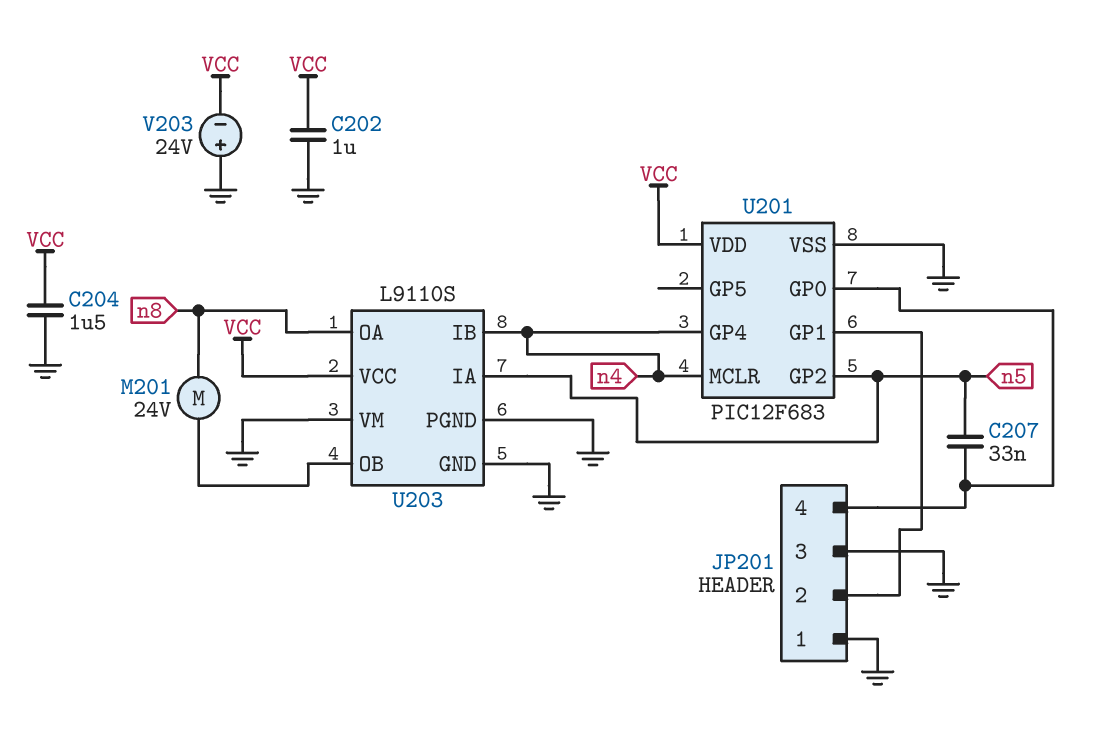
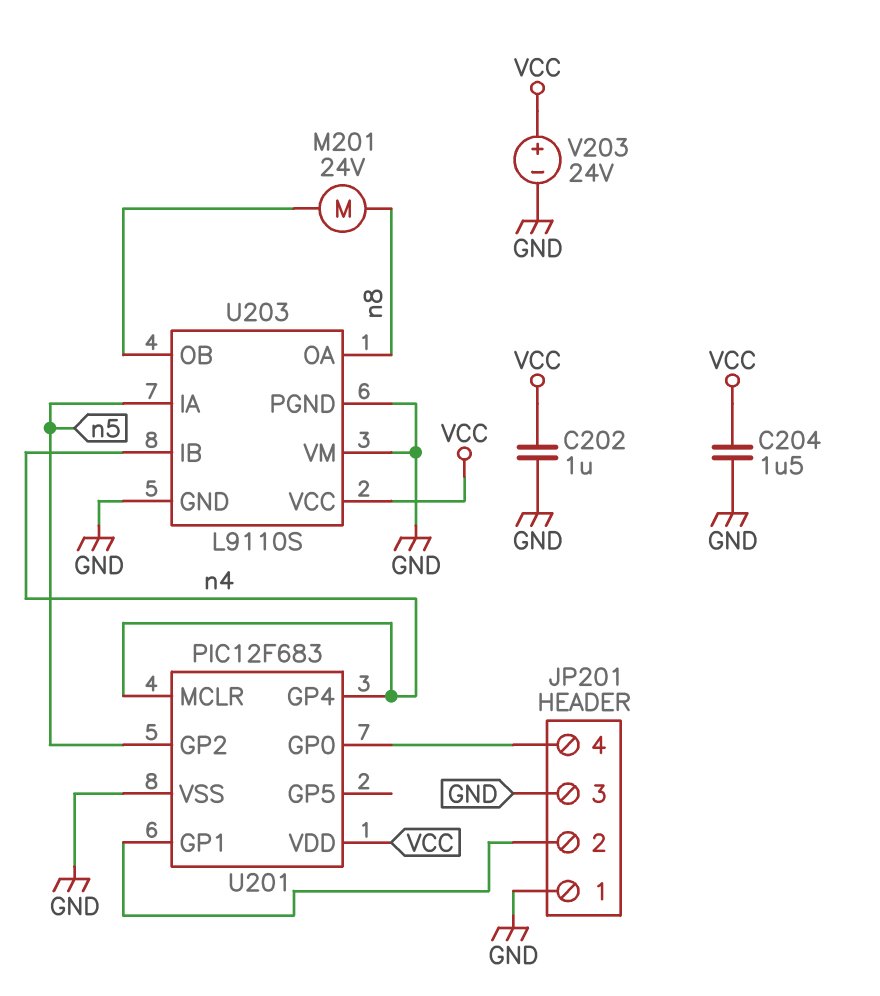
C207: 33nF (JP201/4, n5) -> none
V203: 24V (plus GND, minus VCC) -> 24V (plus VCC, minus GND)

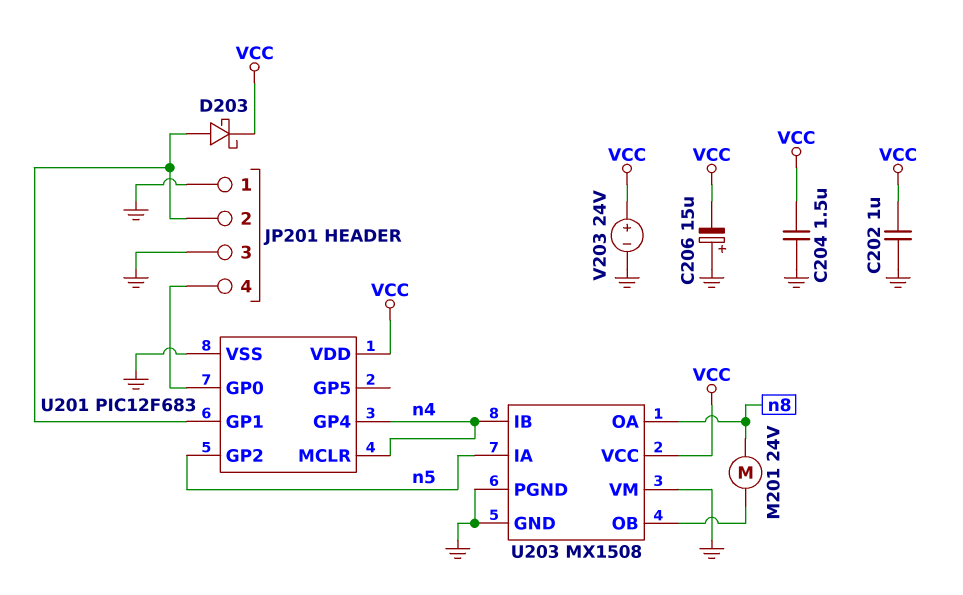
C206: none -> 15uF (plus GND, minus VCC)
D203: none -> schottky (A JP201/2, K VCC)
U203: L9110S -> MX1508

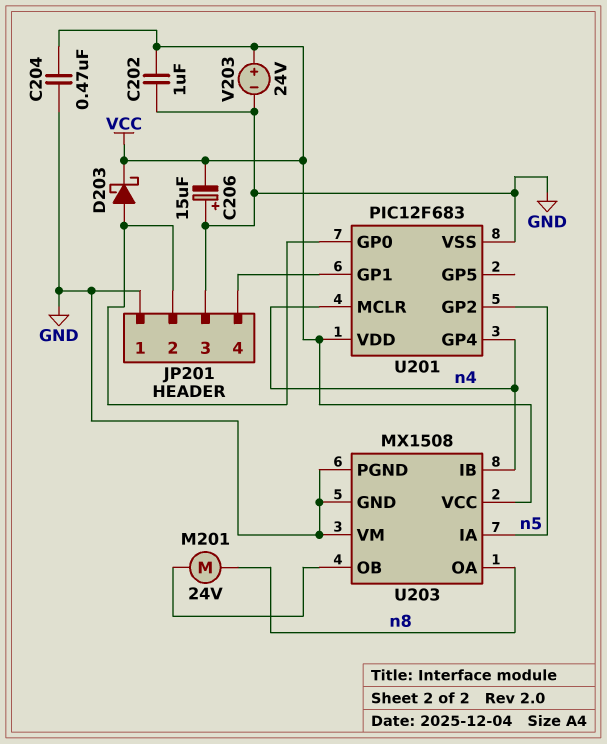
C204: 1.5uF (GND, VCC) -> 470nF (GND, VCC)
U201 pin GP0: JP201/4 -> JP201/2
U201 pin GP1: JP201/2 -> JP201/4

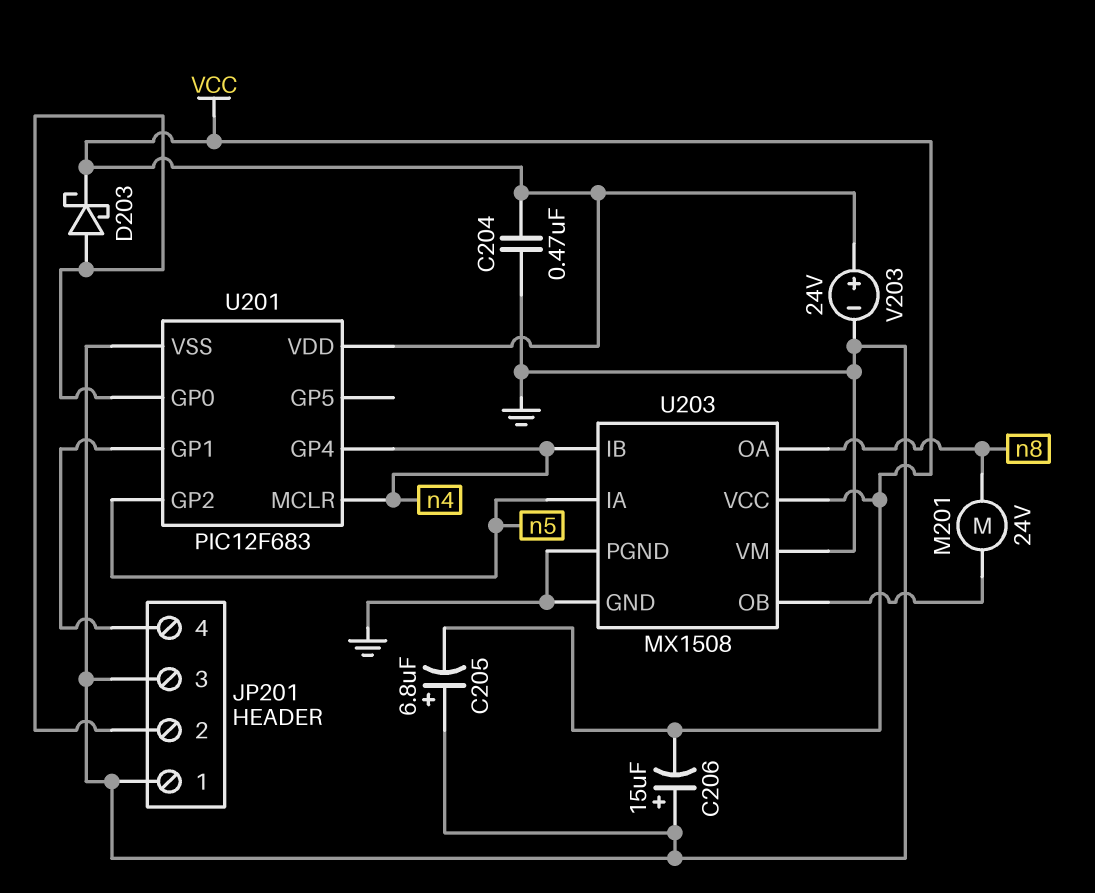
C202: 1uF (GND, VCC) -> none
C205: none -> 6.8uF (plus GND, minus VCC)

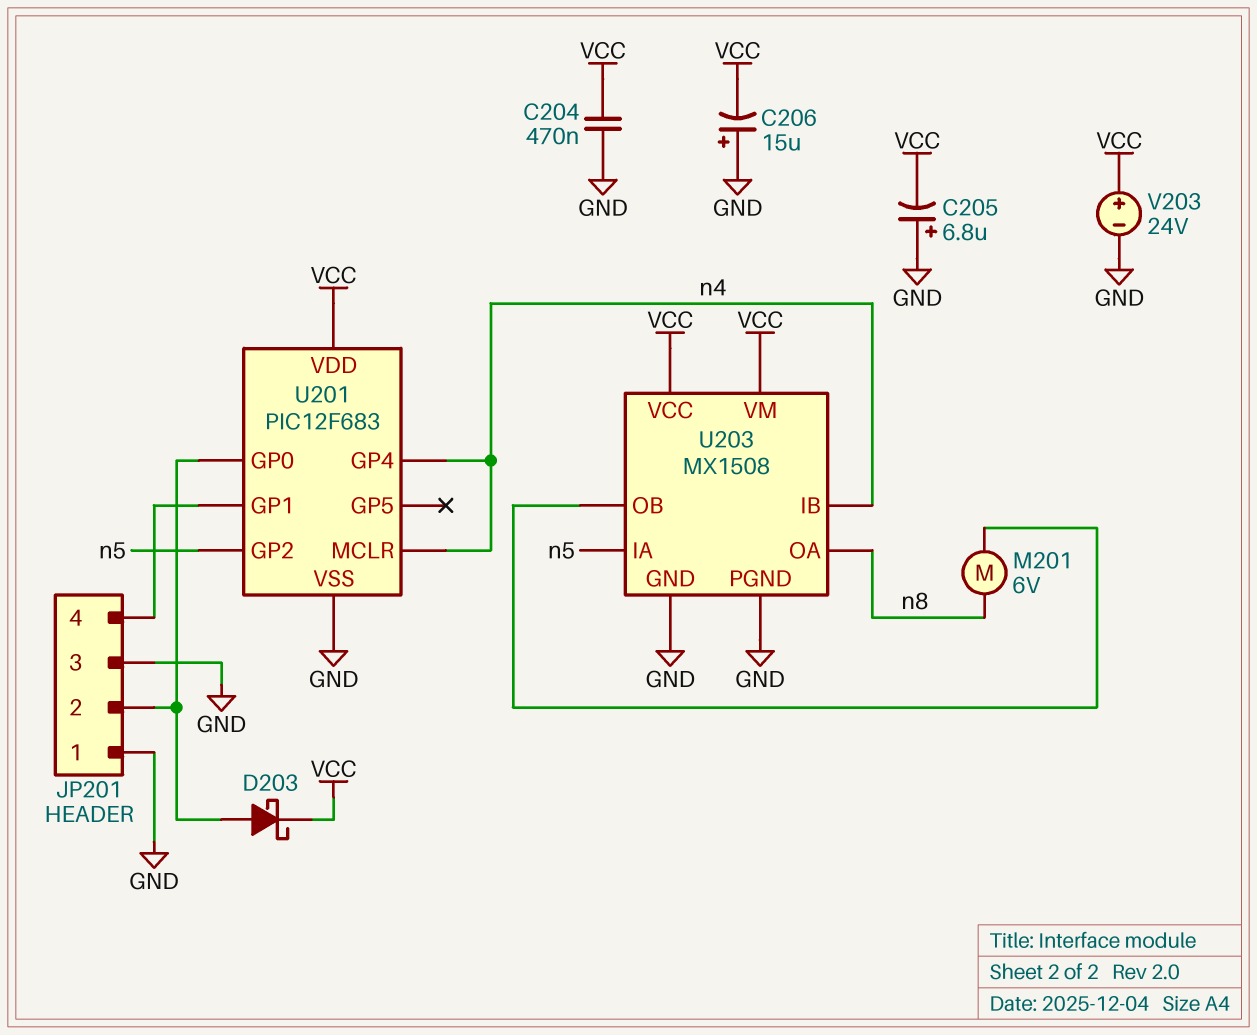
M201: motor 24V (U203/OB, n8) -> motor 6V (U203/OB, n8)
U203 pin VM: GND -> VCC

